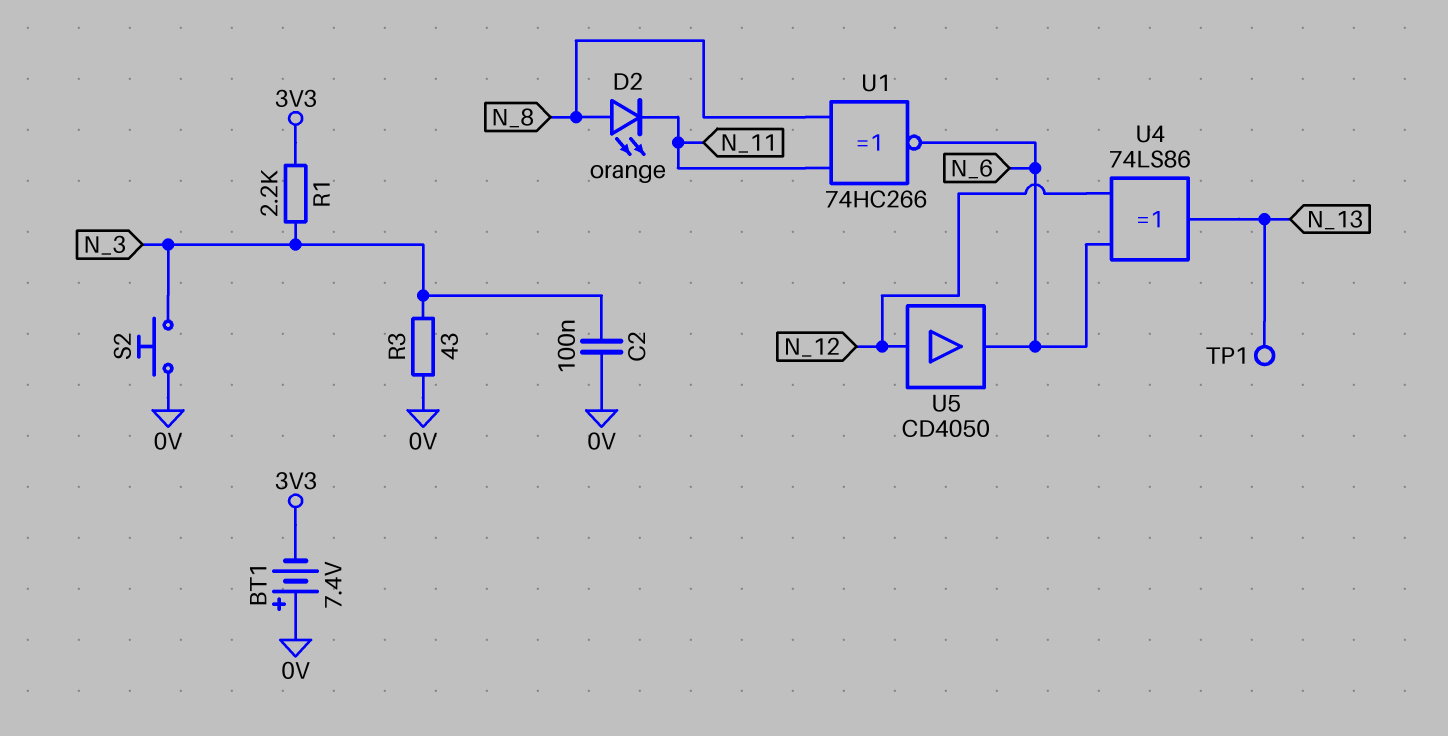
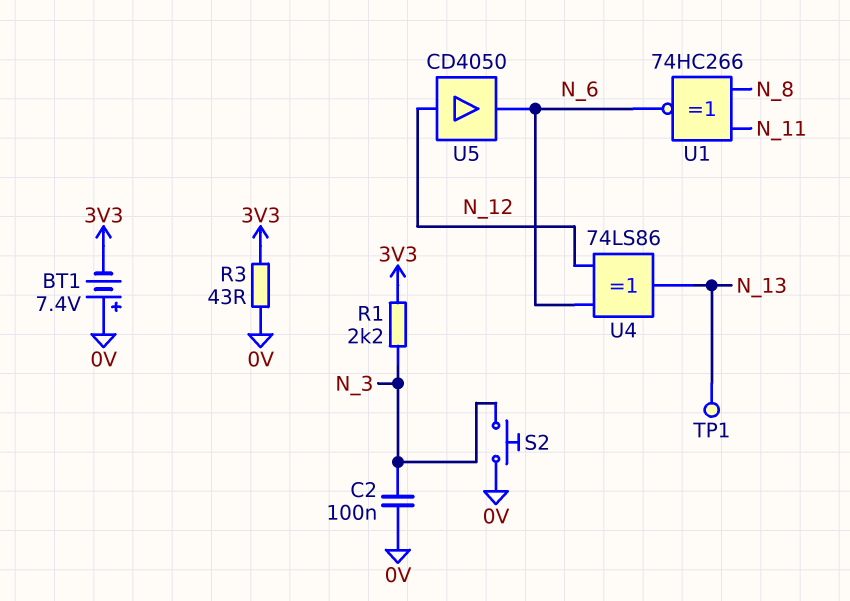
D2: LED orange (A N_8, K N_11) -> none
R3: 43 (0V, N_3) -> 43 (0V, 3V3)

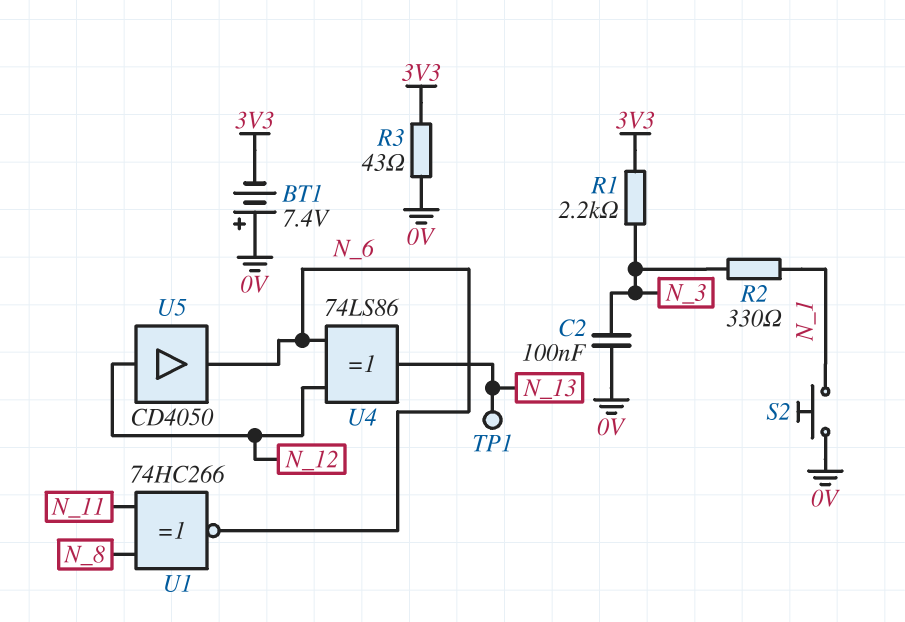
R2: none -> 330 (N_1, N_3)
S2: button (0V, N_3) -> button (0V, N_1)

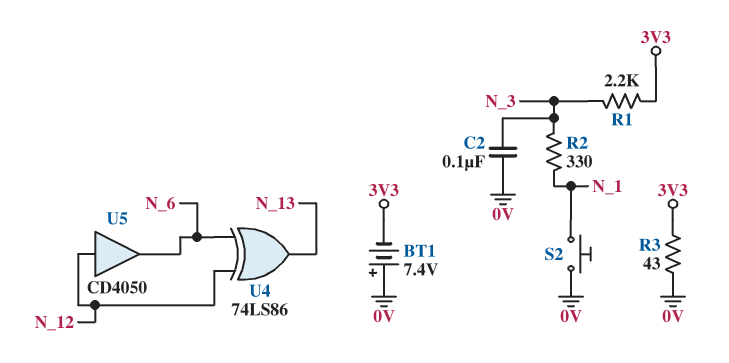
TP1: test point (N_13) -> none
U1: XNOR 74HC266 (in N_8, in N_11, out N_6) -> none

